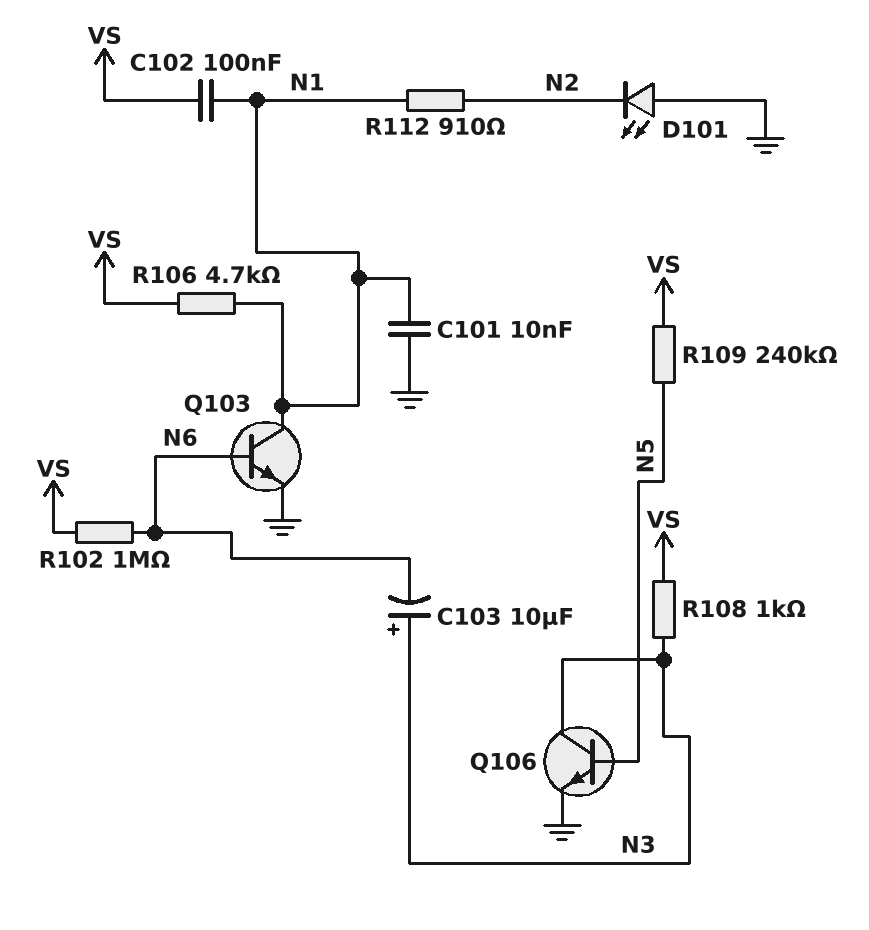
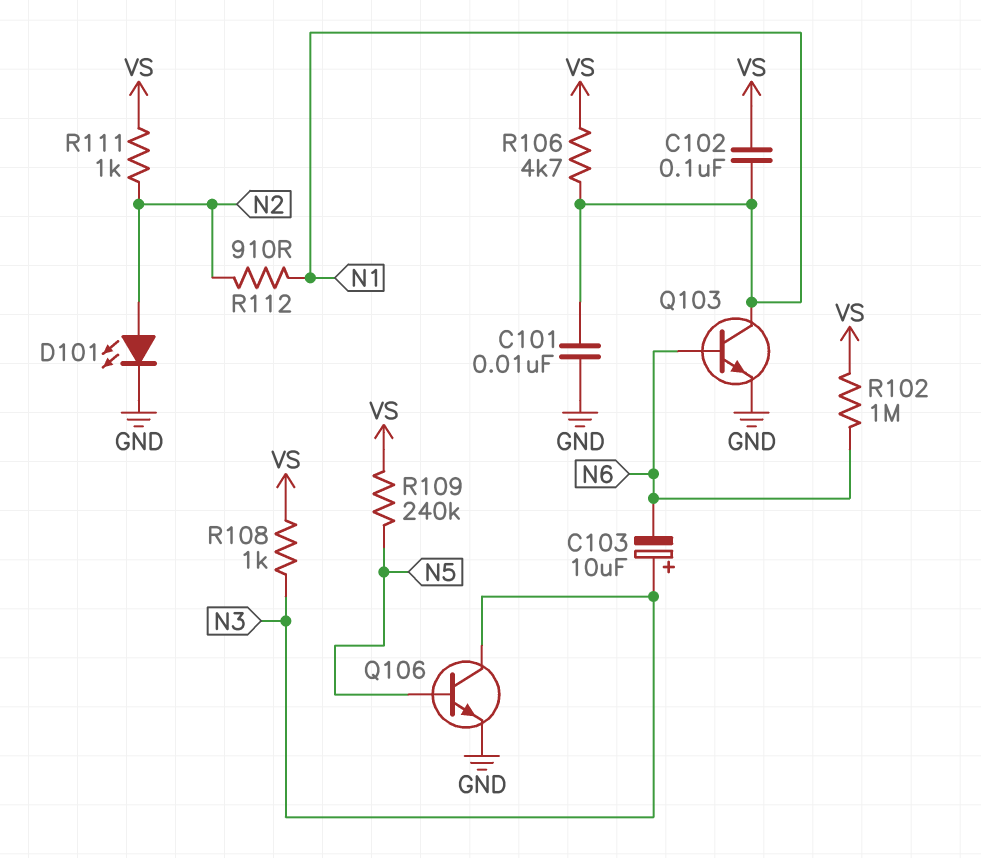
D101: LED (A GND, K N2) -> LED (A N2, K GND)
R111: none -> 1k (N2, VS)

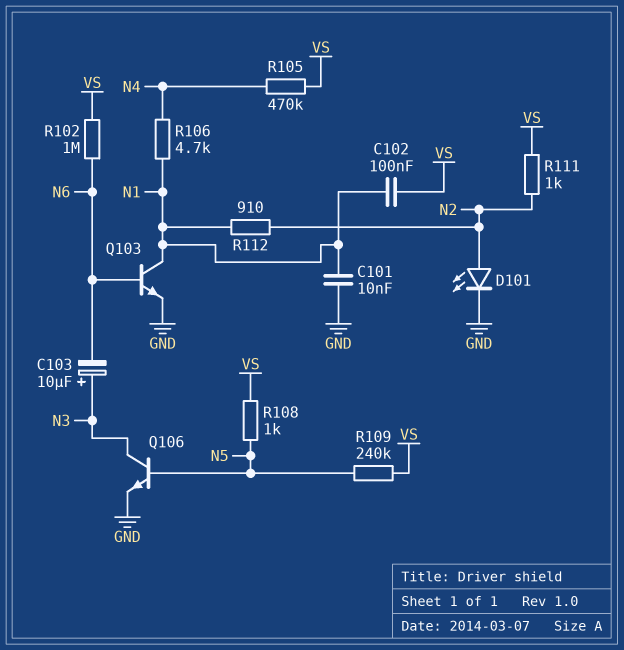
R105: none -> 470k (N4, VS)
R106: 4.7k (N1, VS) -> 4.7k (N1, N4)
R108: 1k (N3, VS) -> 1k (N5, VS)

